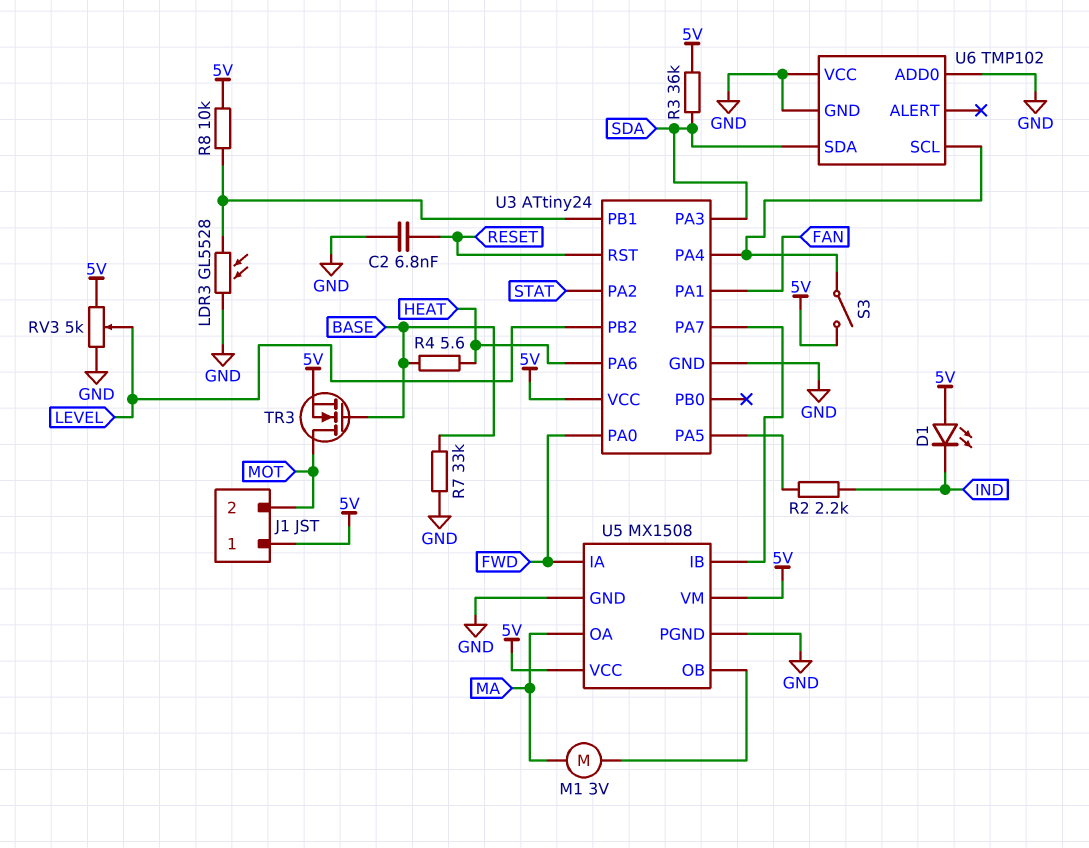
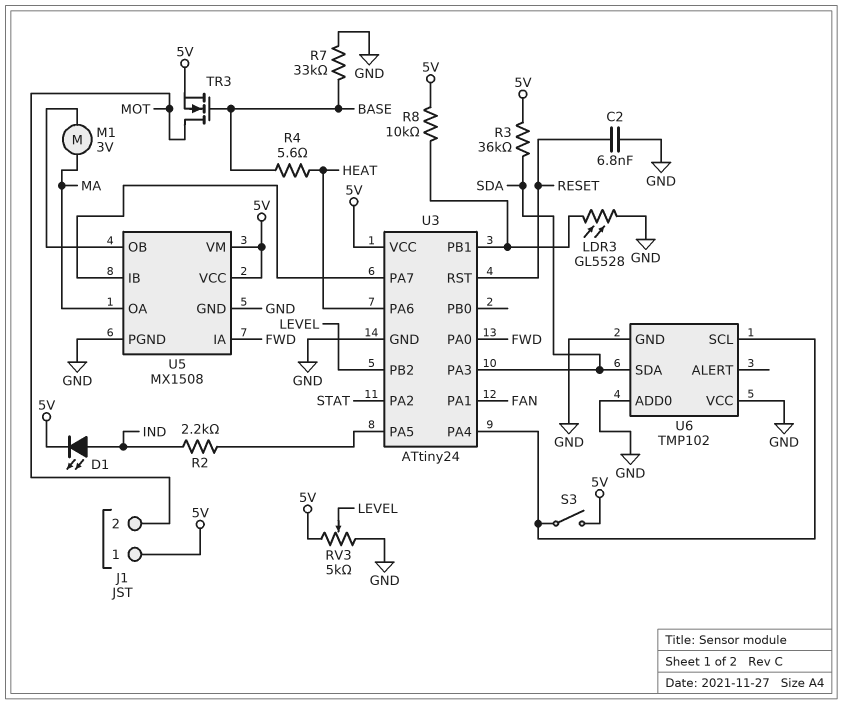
D1: LED (A 5V, K IND) -> LED (A IND, K 5V)

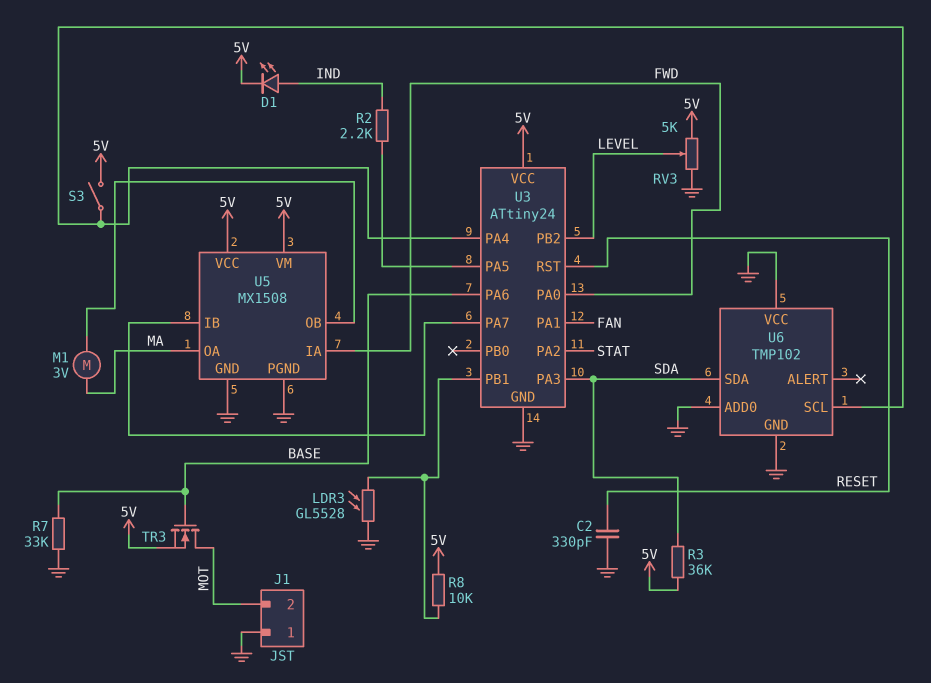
C2: 6.8nF (GND, RESET) -> 330pF (GND, RESET)
J1 pin 1: 5V -> GND
R4: 5.6 (BASE, HEAT) -> none
U3 pin PA6: HEAT -> BASE

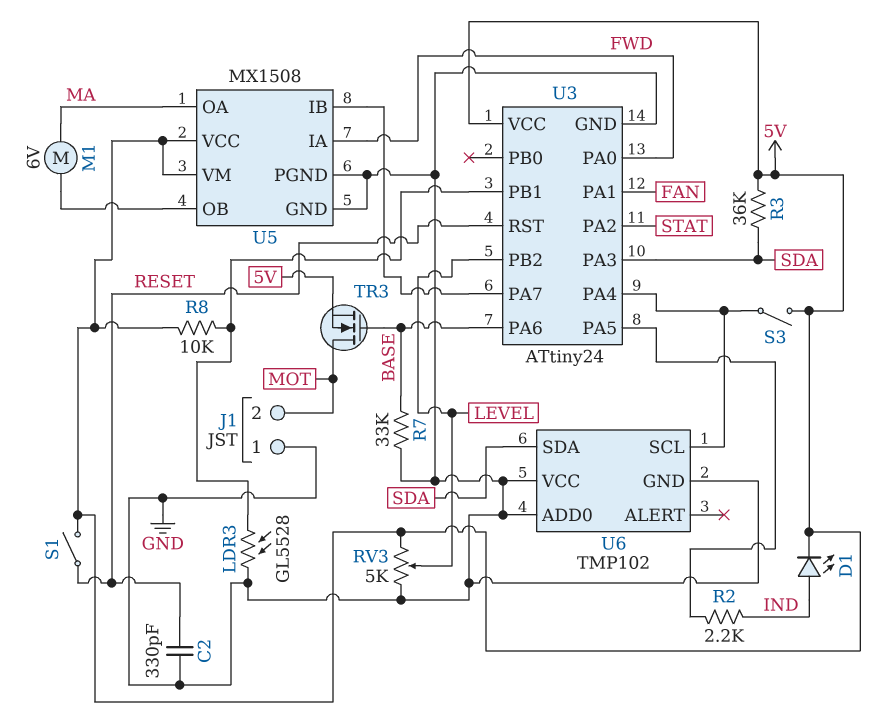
M1: motor 3V (MA, U5/OB) -> motor 6V (MA, U5/OB)
S1: none -> switch (5V, RESET)

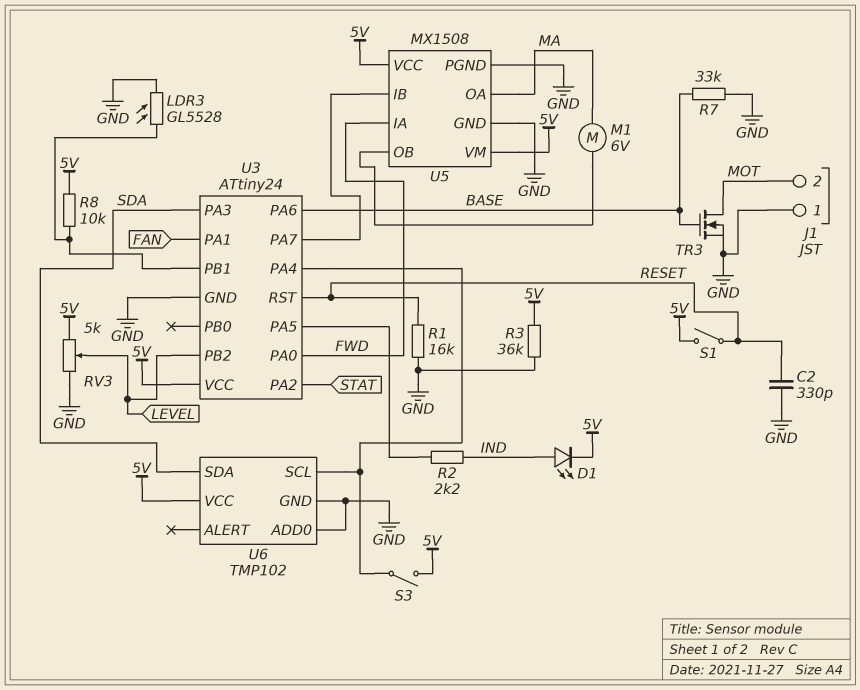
R1: none -> 16k (GND, RESET)
R3: 36k (5V, SDA) -> 36k (5V, GND)
TR3: NMOS (G BASE, D MOT, S 5V) -> NMOS (G BASE, D MOT, S GND)
U6 pin VCC: GND -> 5V

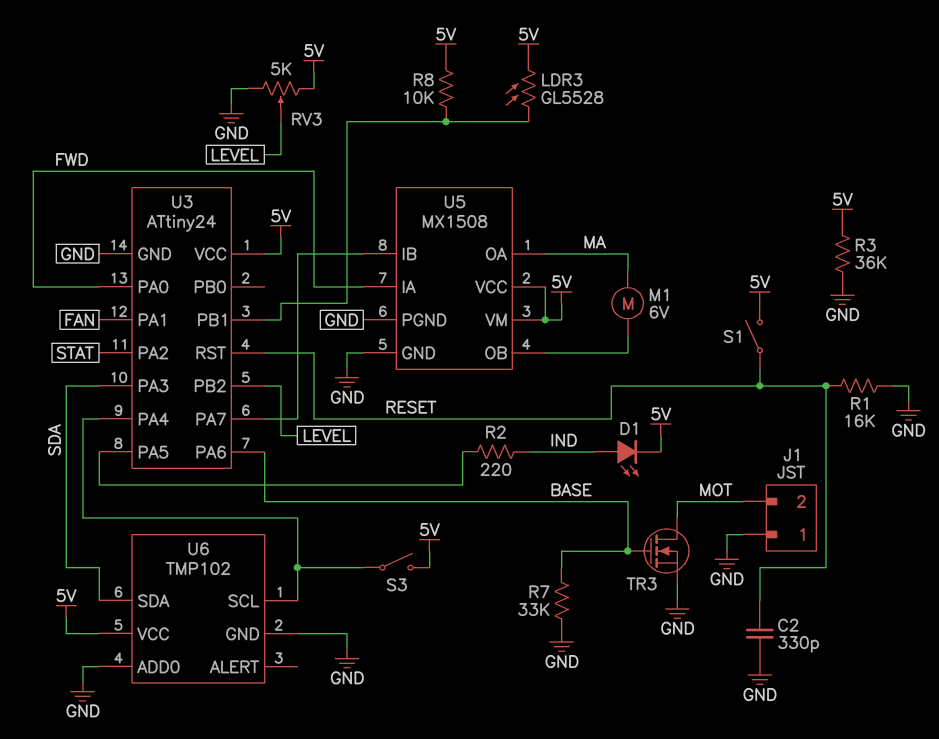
LDR3: GL5528 (GND, U3/PB1) -> GL5528 (5V, U3/PB1)
R2: 2.2k (IND, U3/PA5) -> 220 (IND, U3/PA5)

